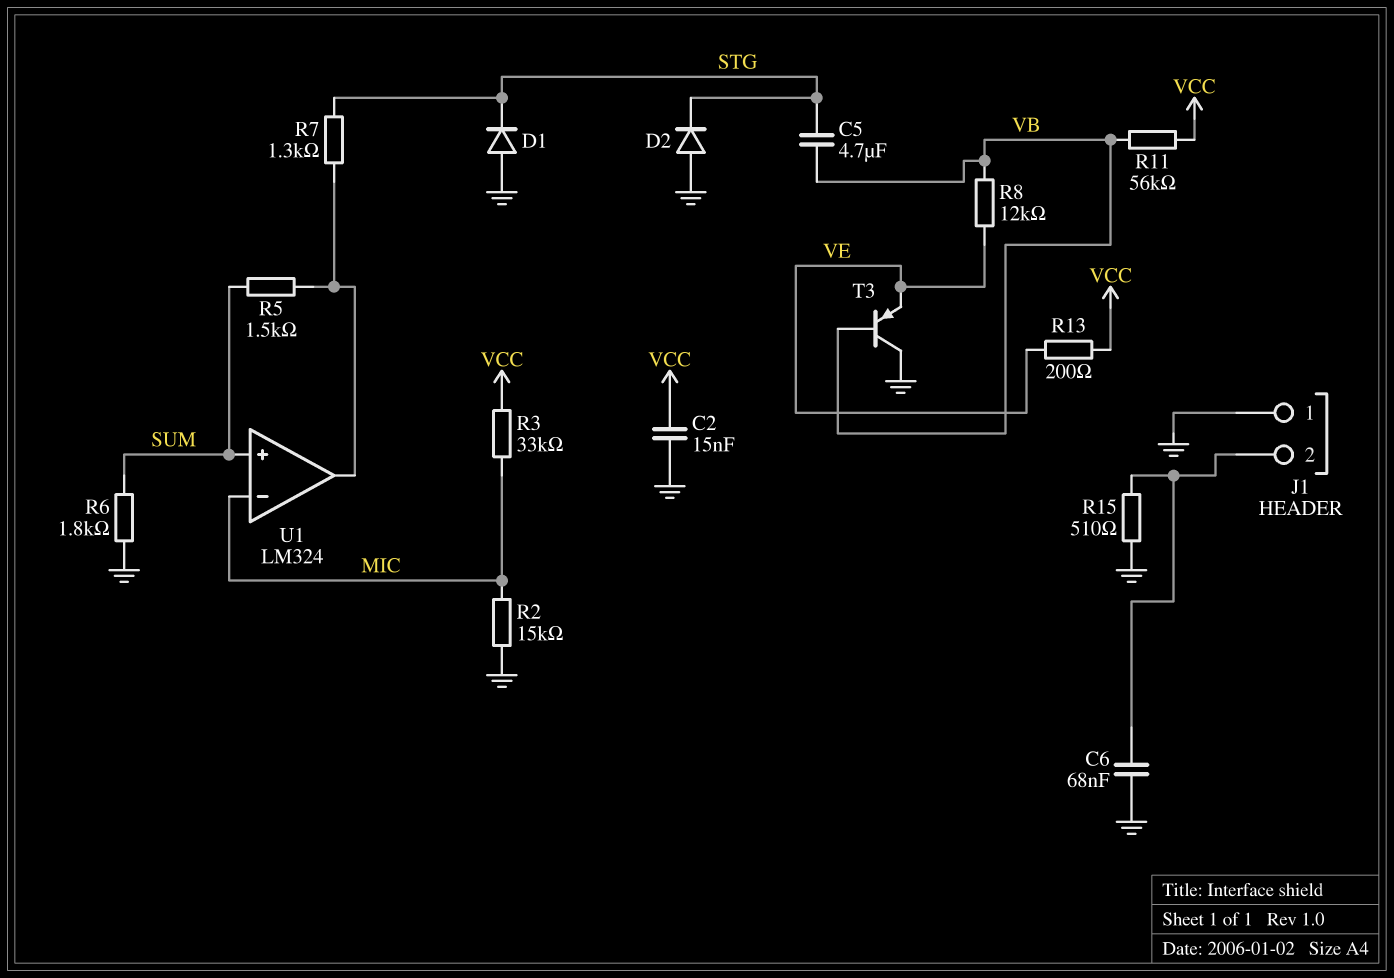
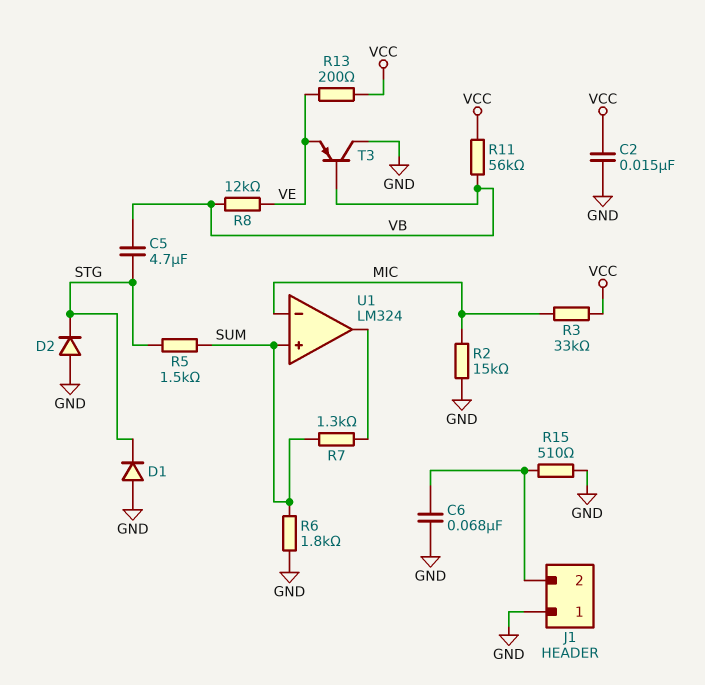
R5: 1.5k (SUM, U1/out) -> 1.5k (STG, SUM)
R7: 1.3k (STG, U1/out) -> 1.3k (SUM, U1/out)

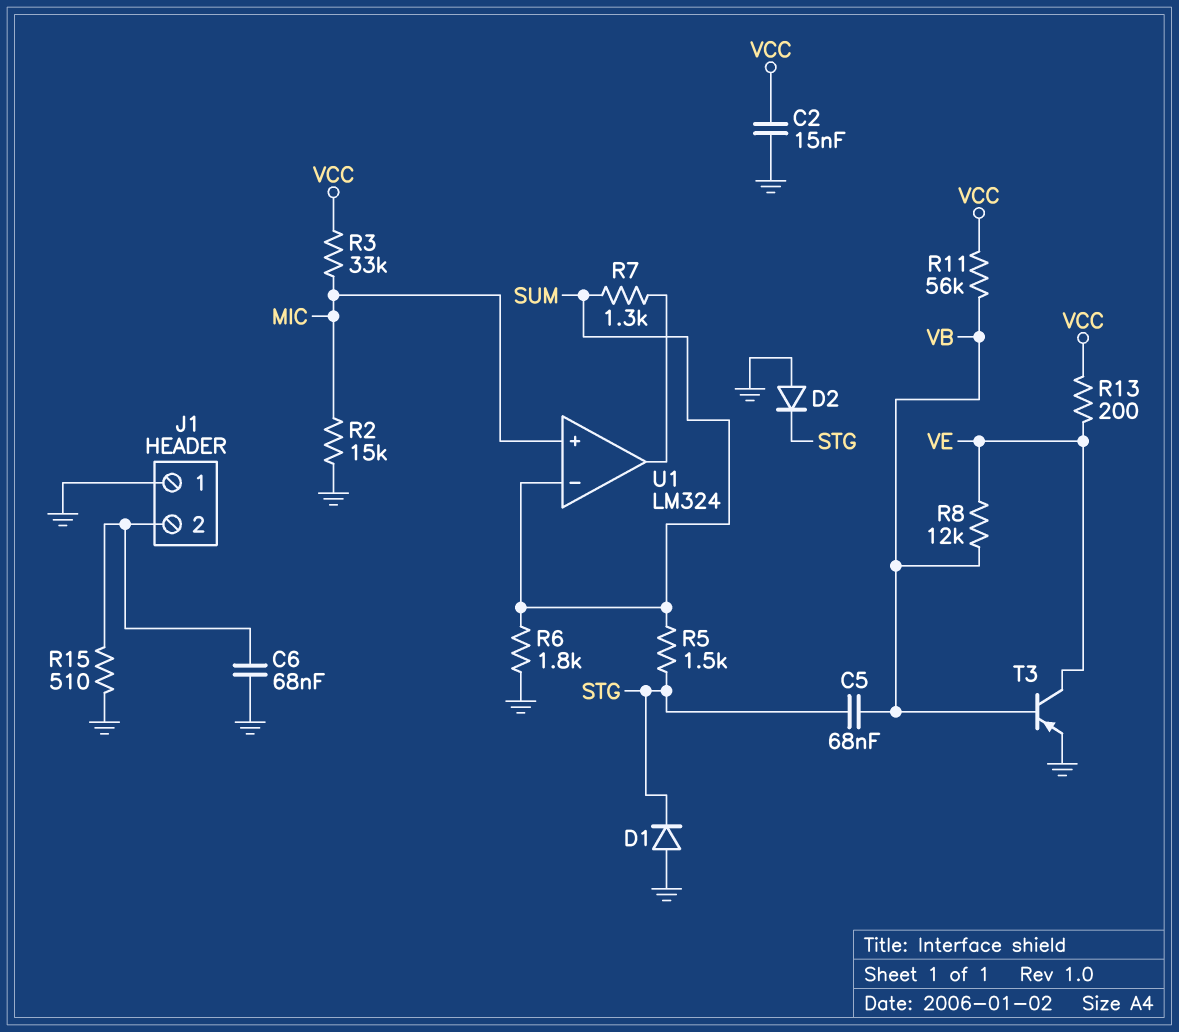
C5: 4.7uF (STG, VB) -> 68nF (STG, VB)
T3: PNP (B VB, C GND, E VE) -> PNP (B VB, C VE, E GND)
U1 pin in+: SUM -> MIC
U1 pin in-: MIC -> SUM

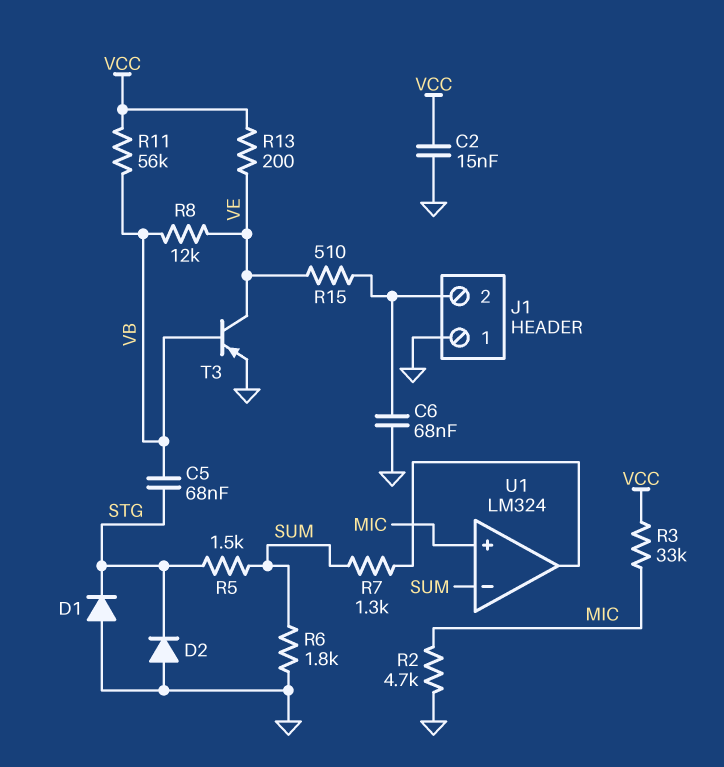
R2: 15k (GND, MIC) -> 4.7k (GND, MIC)
R15: 510 (GND, J1/2) -> 510 (J1/2, VE)

